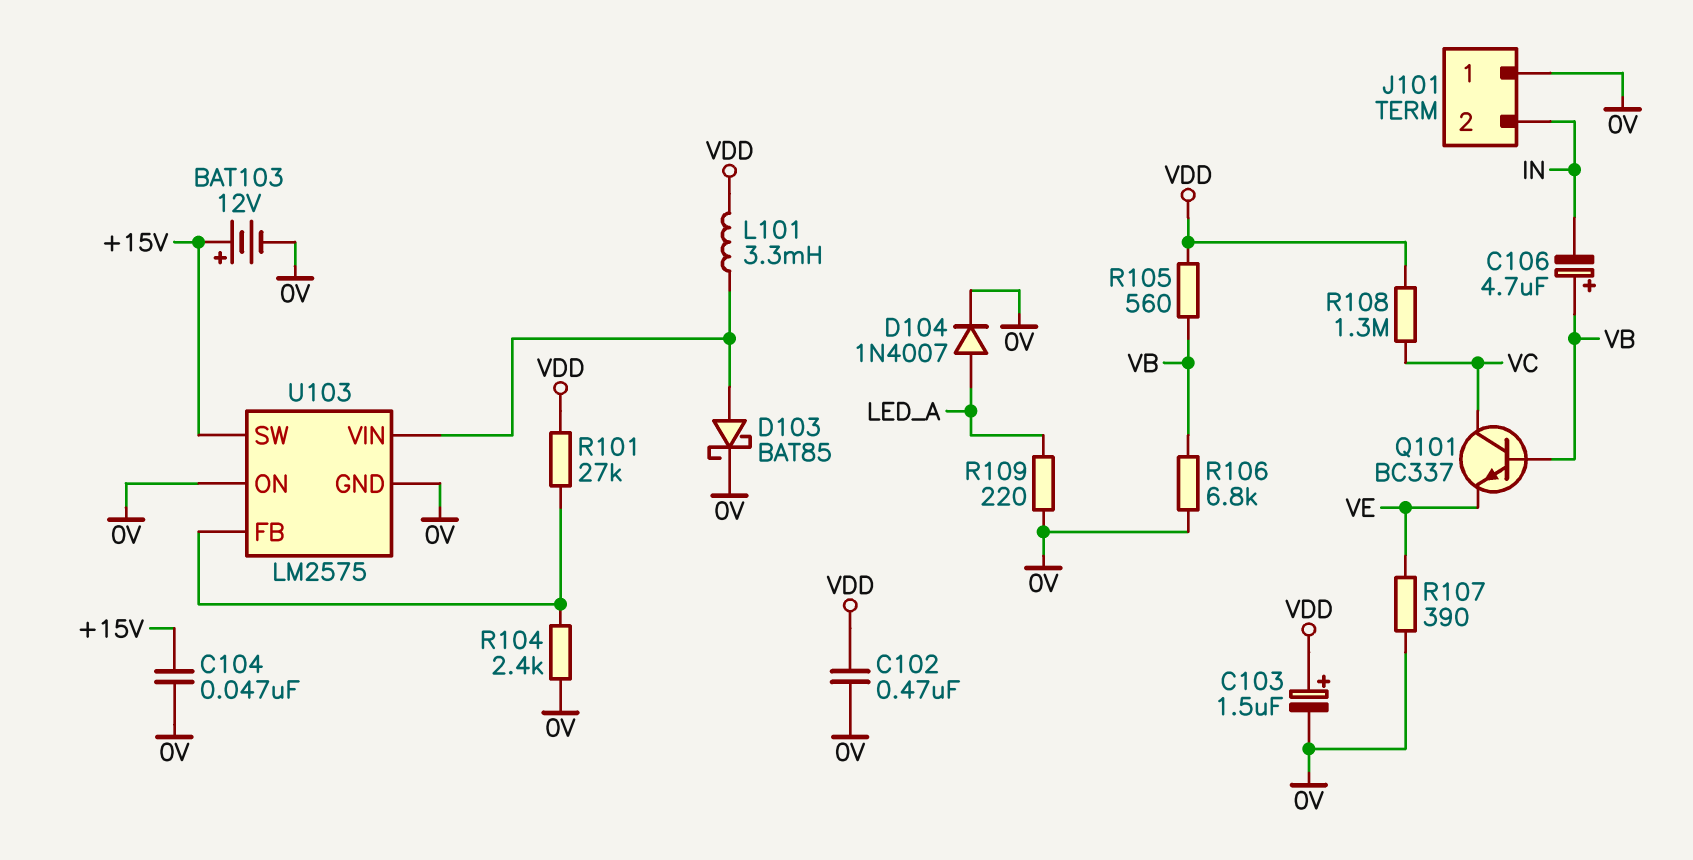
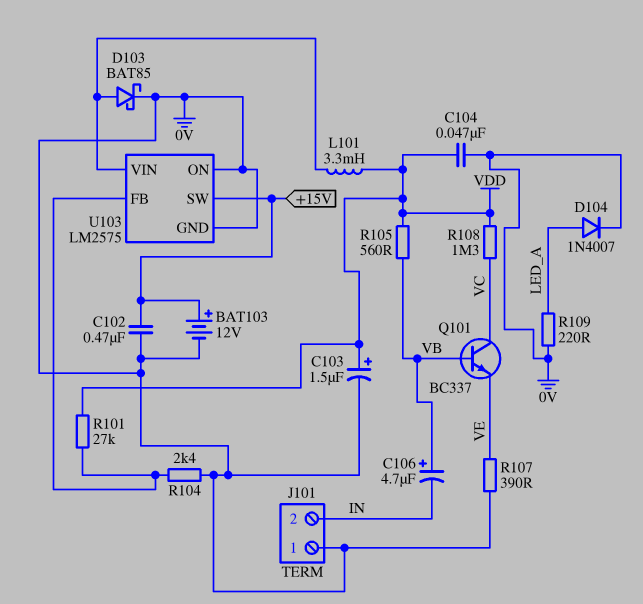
C102: 470nF (0V, VDD) -> 470nF (+15V, 0V)
C104: 47nF (+15V, 0V) -> 47nF (0V, VDD)
R106: 6.8k (0V, VB) -> none

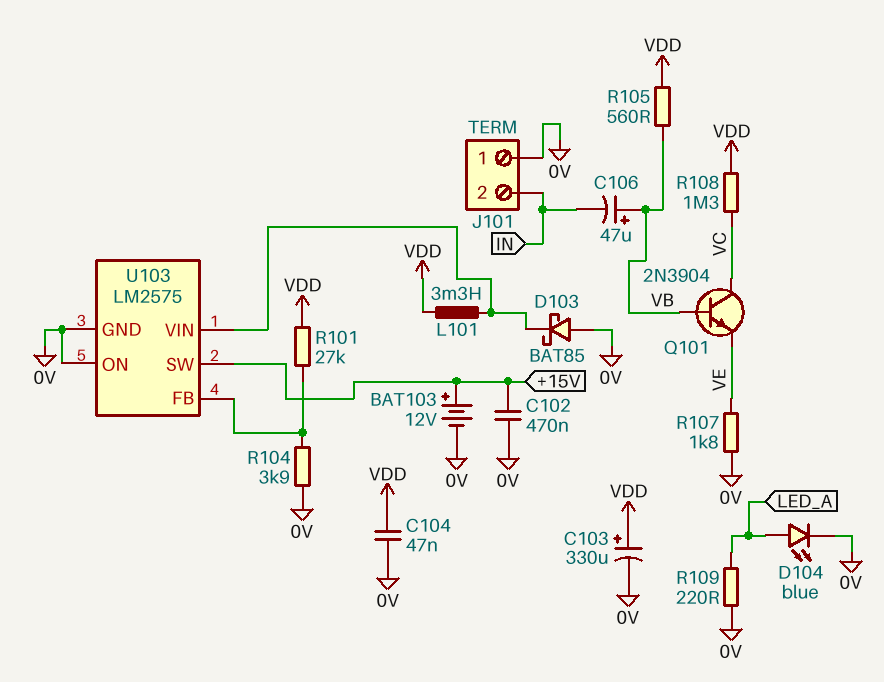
C103: 1.5uF (plus VDD, minus 0V) -> 330uF (plus VDD, minus 0V)
C106: 4.7uF (plus VB, minus IN) -> 47uF (plus VB, minus IN)
D103: schottky BAT85 (A U103/VIN, K 0V) -> schottky BAT85 (A 0V, K U103/VIN)
D104: diode 1N4007 (A LED_A, K 0V) -> LED blue (A LED_A, K 0V)
Q101: NPN BC337 (B VB, C VC, E VE) -> NPN 2N3904 (B VB, C VC, E VE)
R104: 2.4k (0V, U103/FB) -> 3.9k (0V, U103/FB)
R107: 390 (0V, VE) -> 1.8k (0V, VE)

